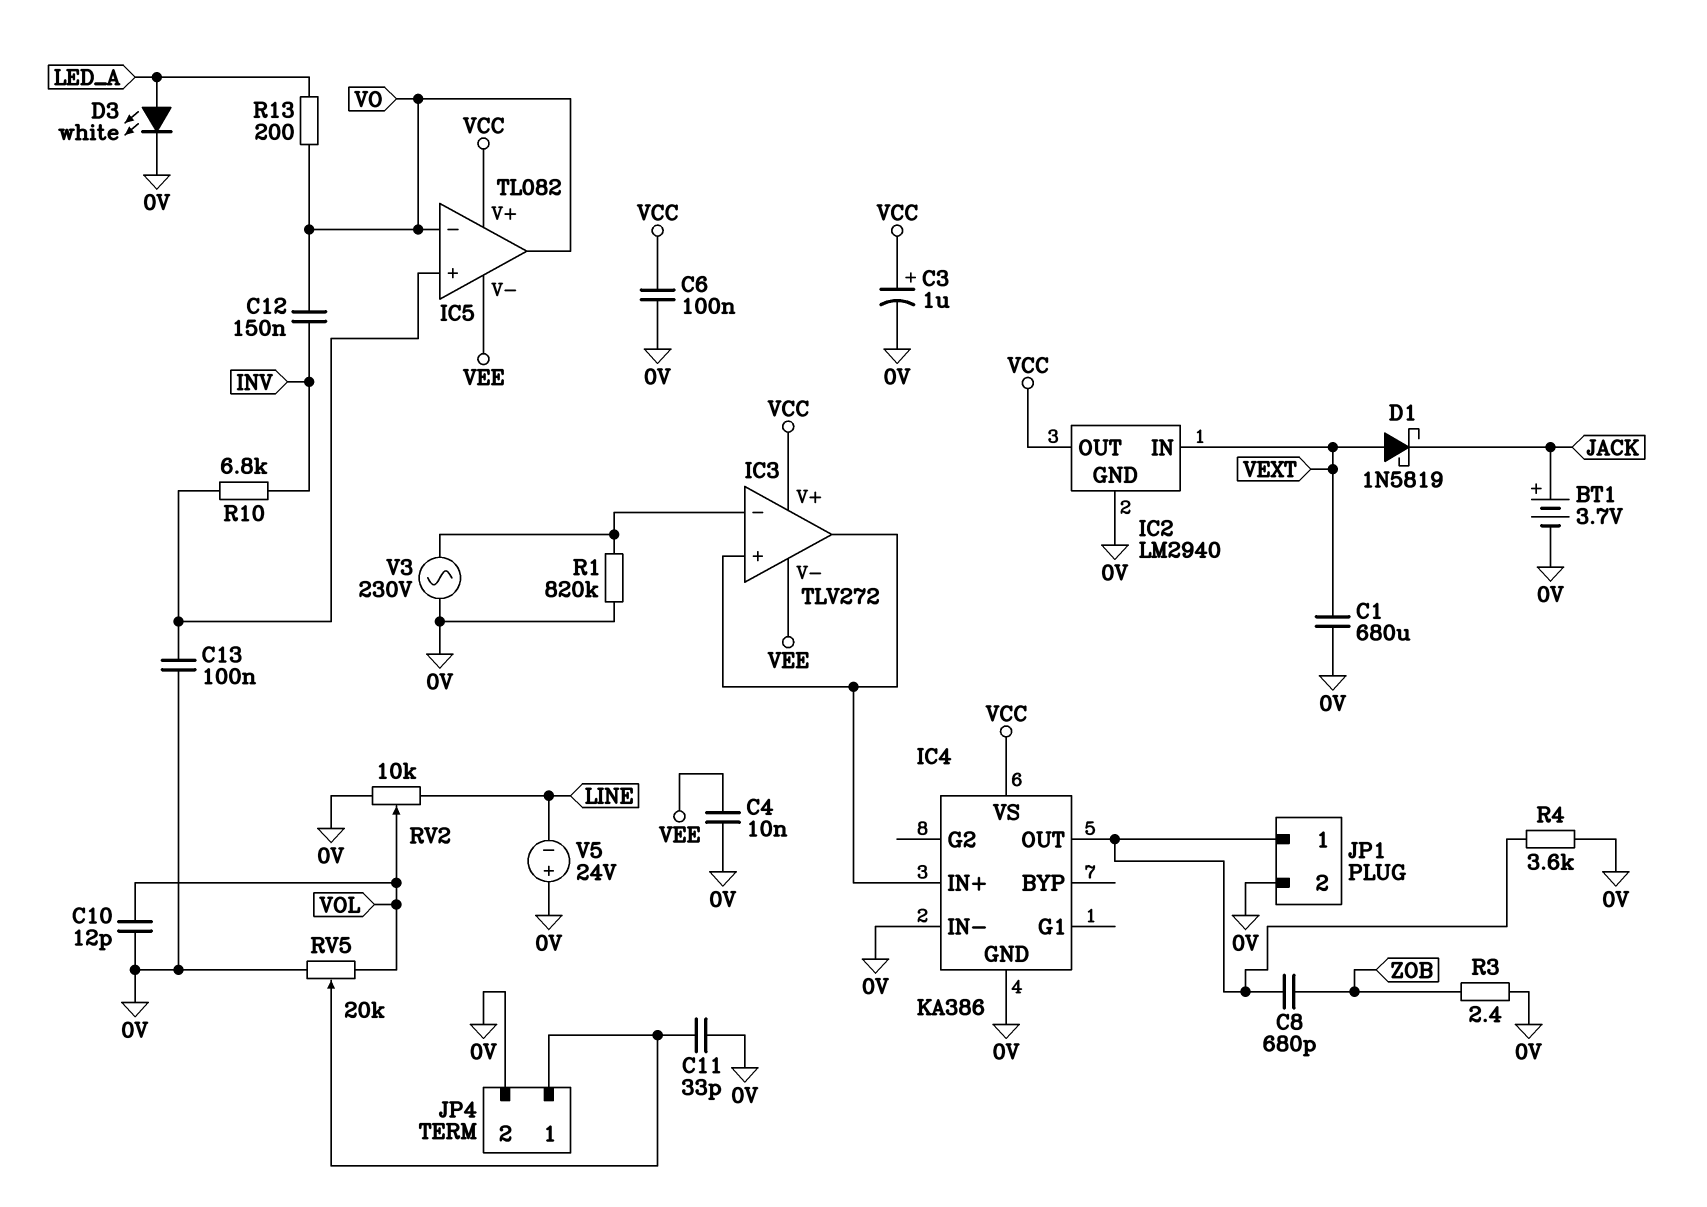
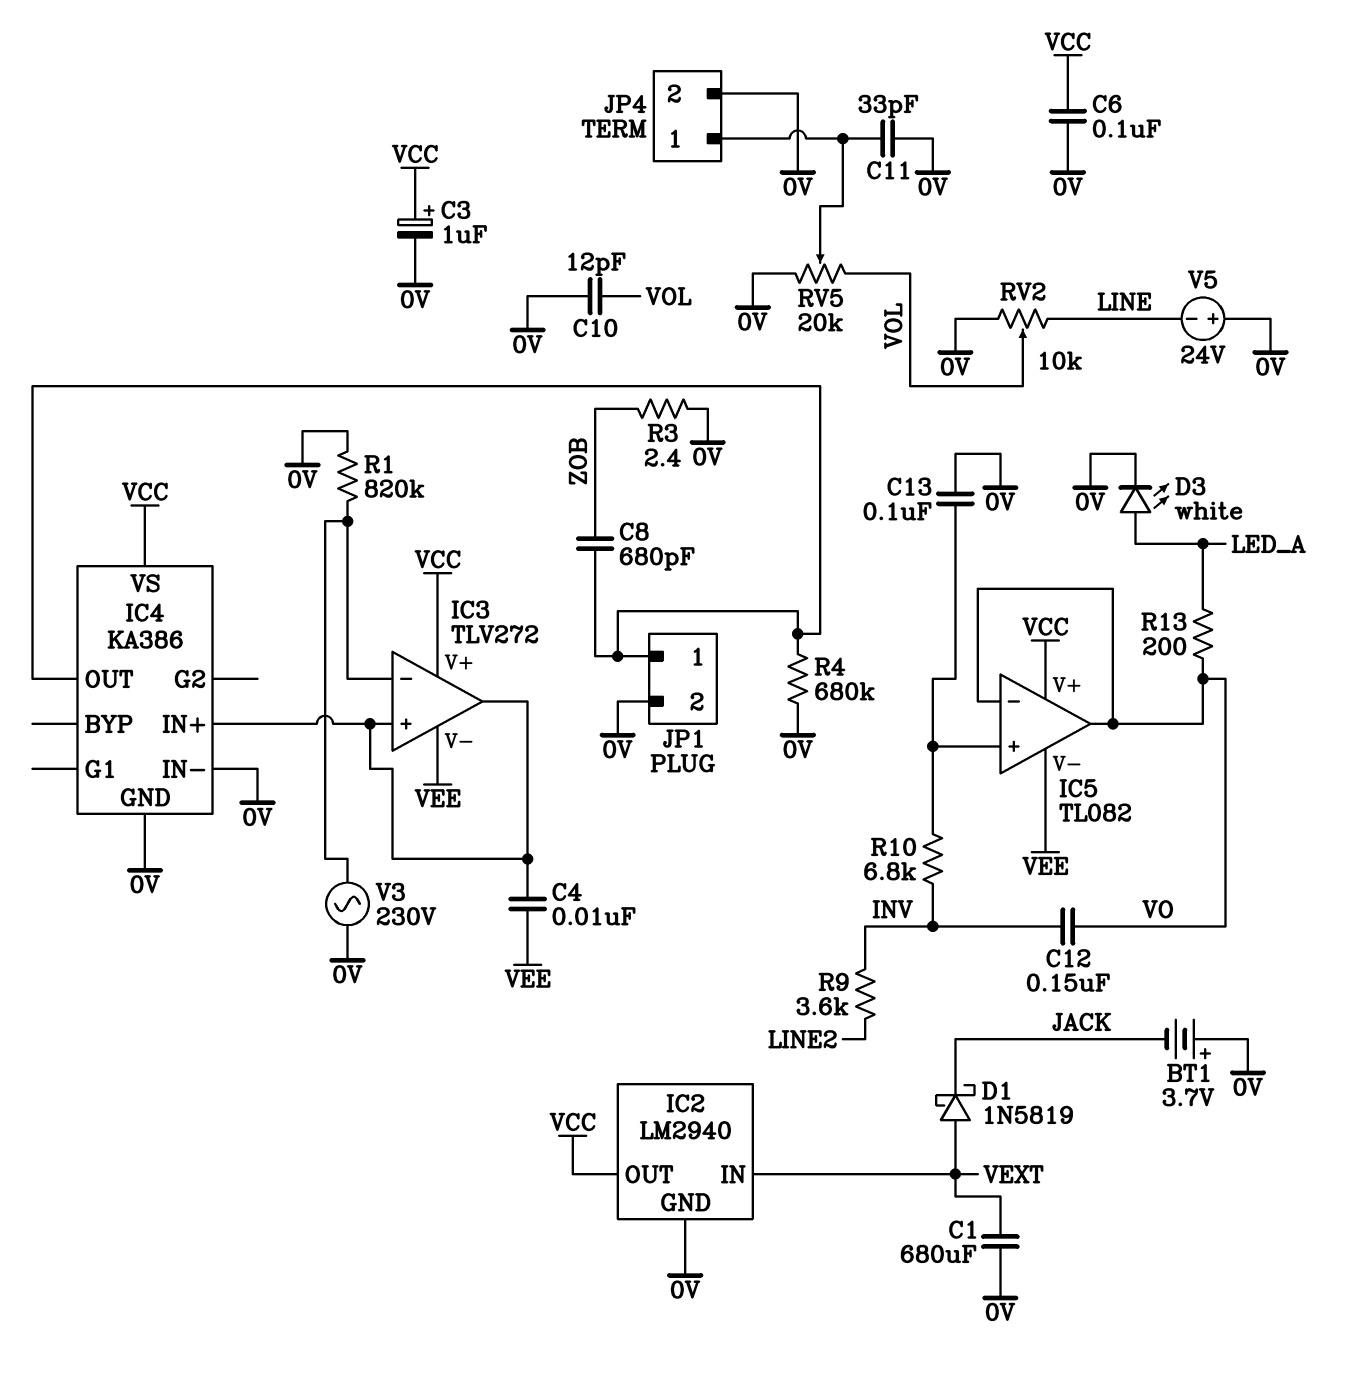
BT1: 3.7V (plus JACK, minus 0V) -> 3.7V (plus 0V, minus JACK)
C4: 10nF (0V, VEE) -> 10nF (IC3/in+, VEE)
R4: 3.6k (0V, IC4/OUT) -> 680k (0V, IC4/OUT)
R9: none -> 3.6k (INV, LINE2)

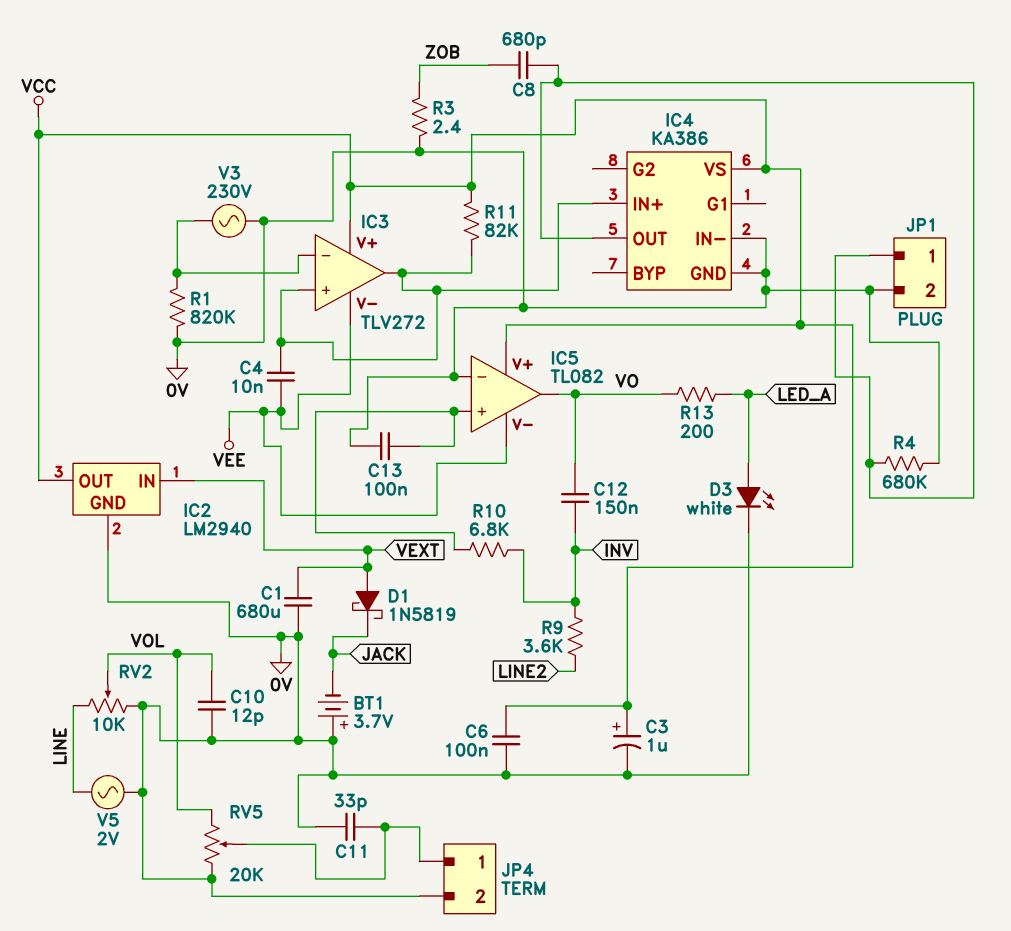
IC5 pin in-: VO -> 0V
R11: none -> 82k (IC3/in+, VCC)
V5: 24V (plus 0V, minus LINE) -> AC 2V (0V, LINE)

